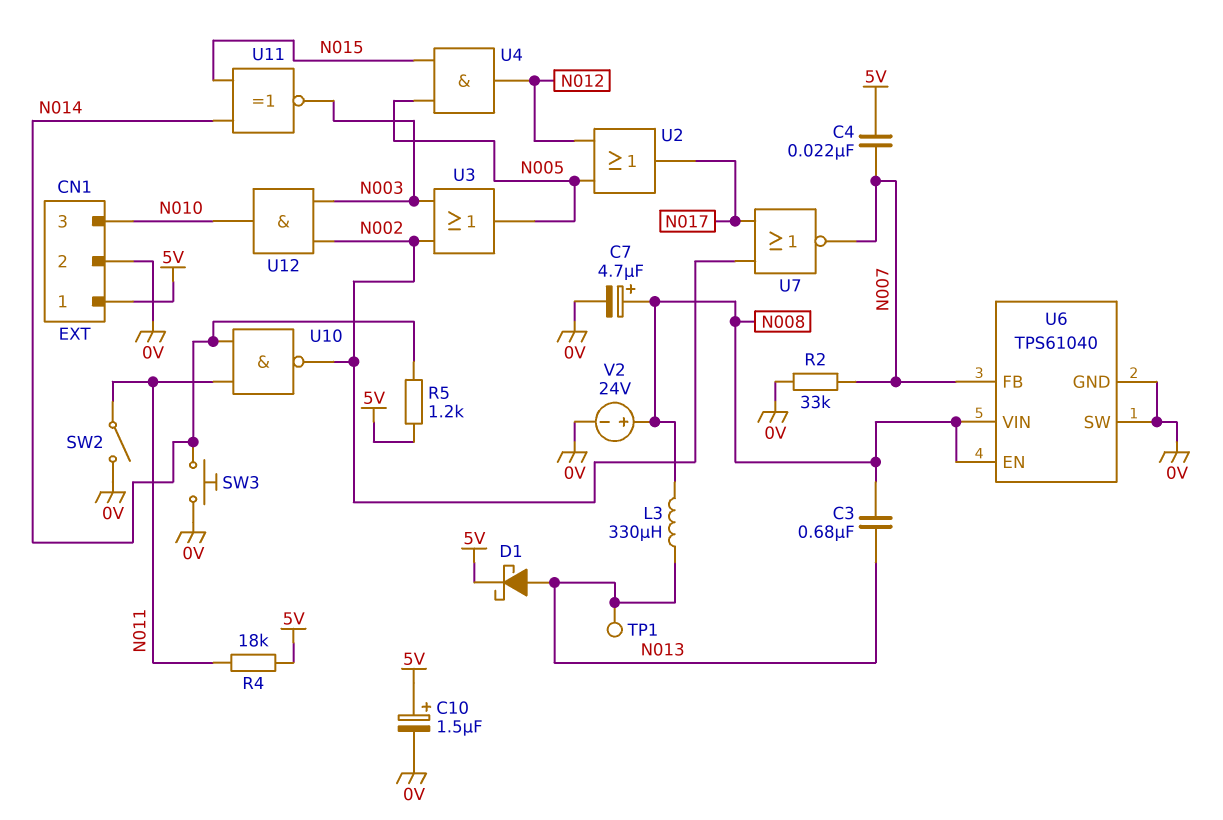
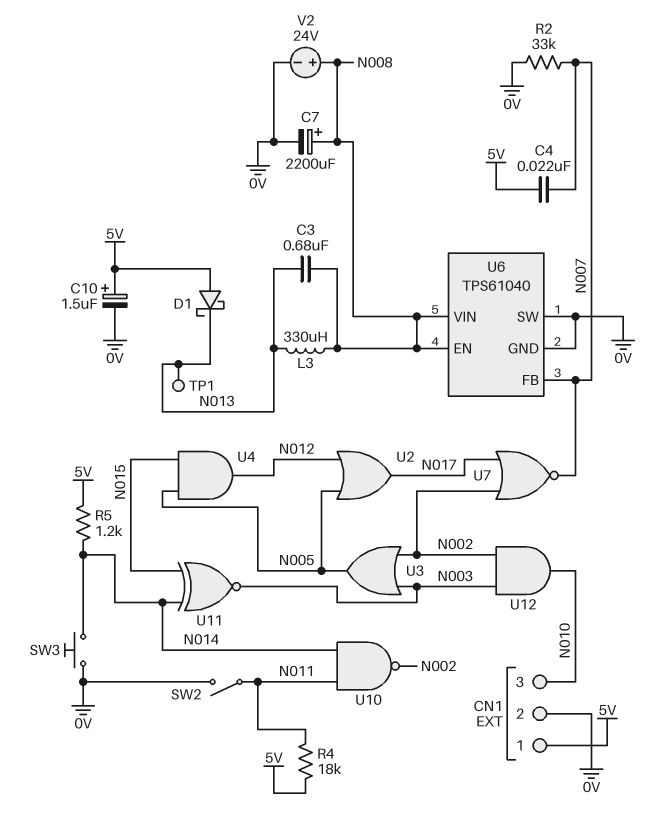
C7: 4.7uF (plus N008, minus 0V) -> 2200uF (plus N008, minus 0V)
D1: schottky (A N013, K 5V) -> schottky (A 5V, K N013)

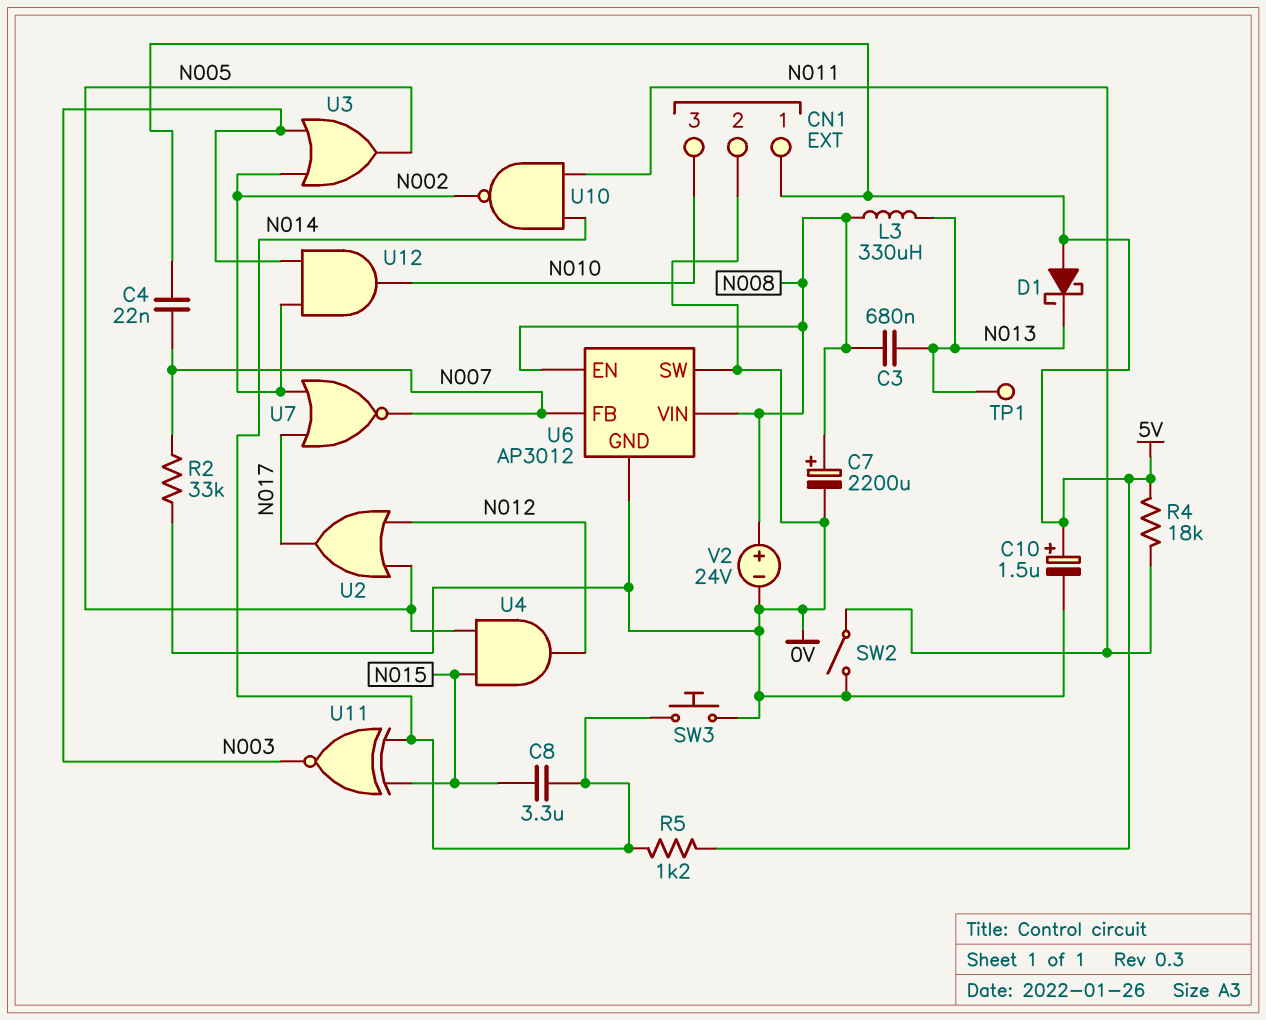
C8: none -> 3.3uF (N014, N015)
U6: TPS61040 -> AP3012

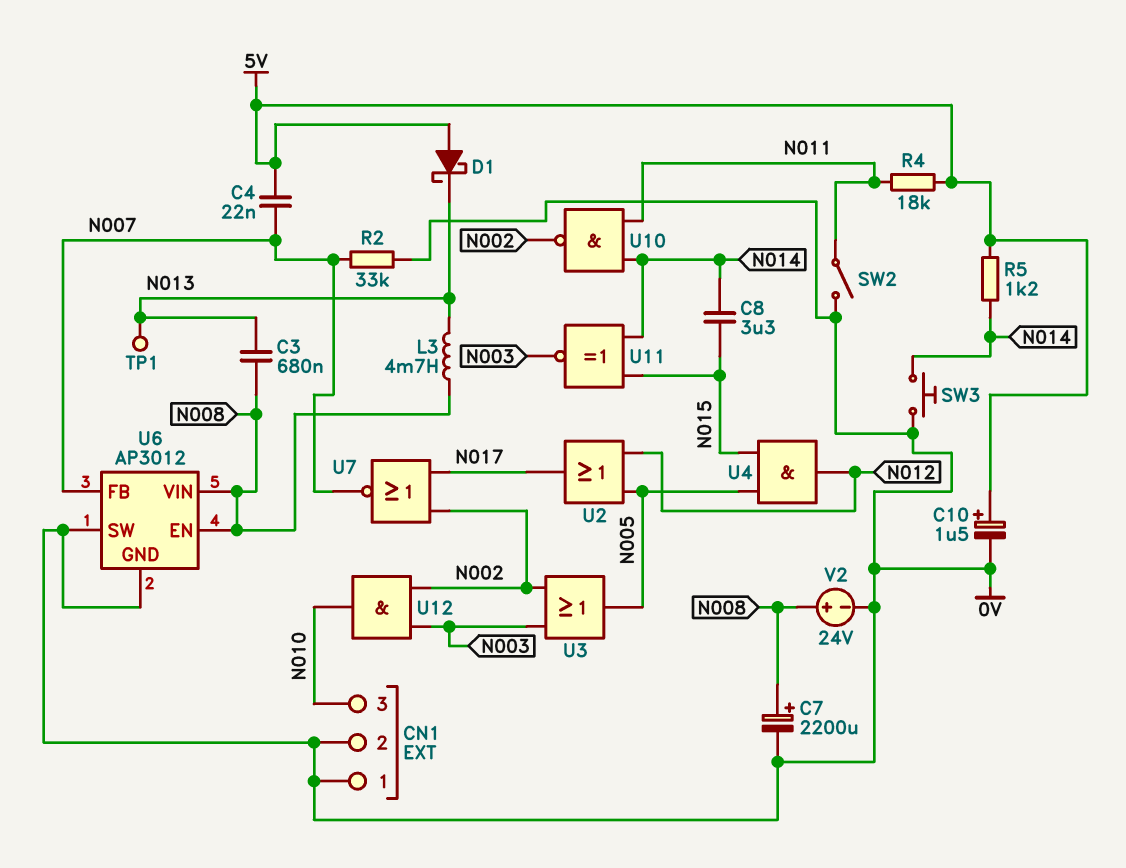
CN1 pin 1: 5V -> 0V
L3: 330uH (N008, N013) -> 4.7mH (N008, N013)

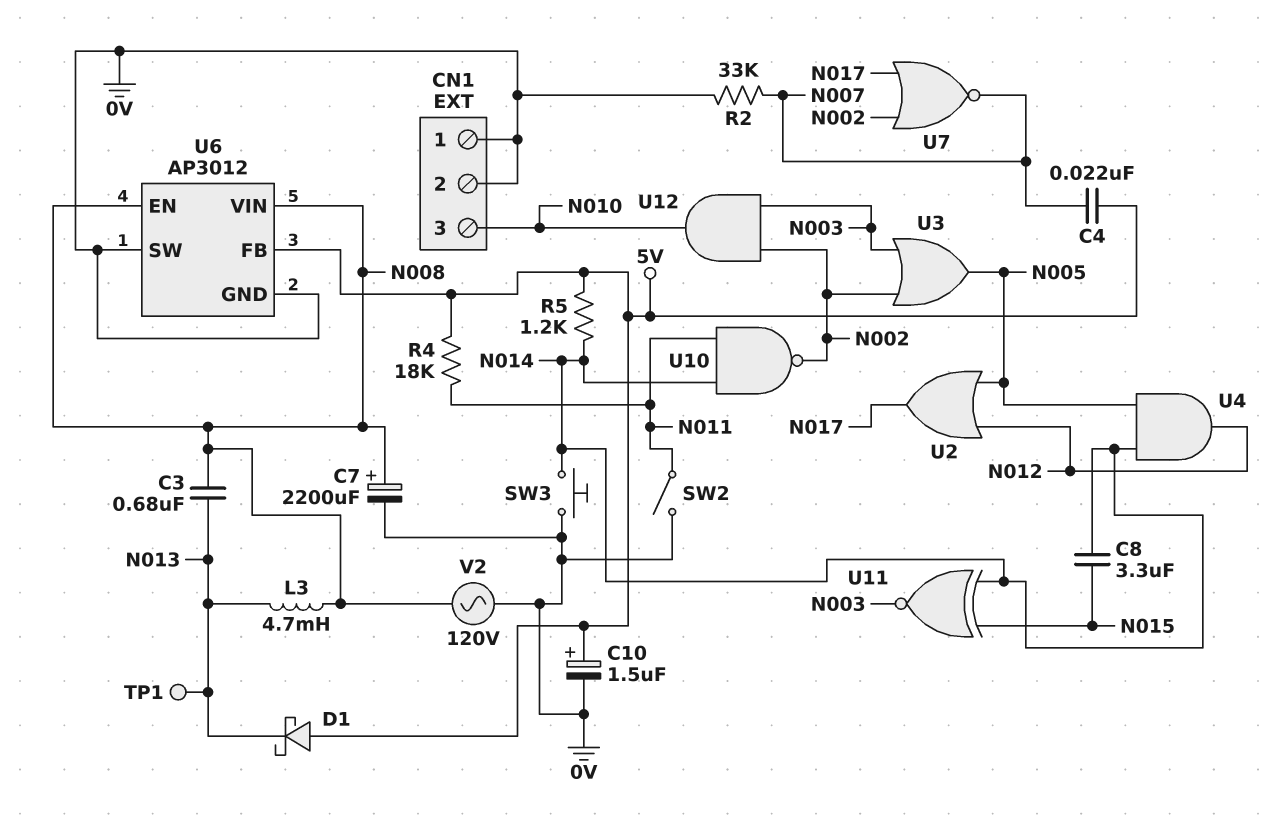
U4: AND (in N005, in N015, out N012) -> AND (in N005, in N014, out N012)
U6 pin FB: N007 -> 5V
V2: 24V (plus N008, minus 0V) -> AC 120V (0V, N008)

